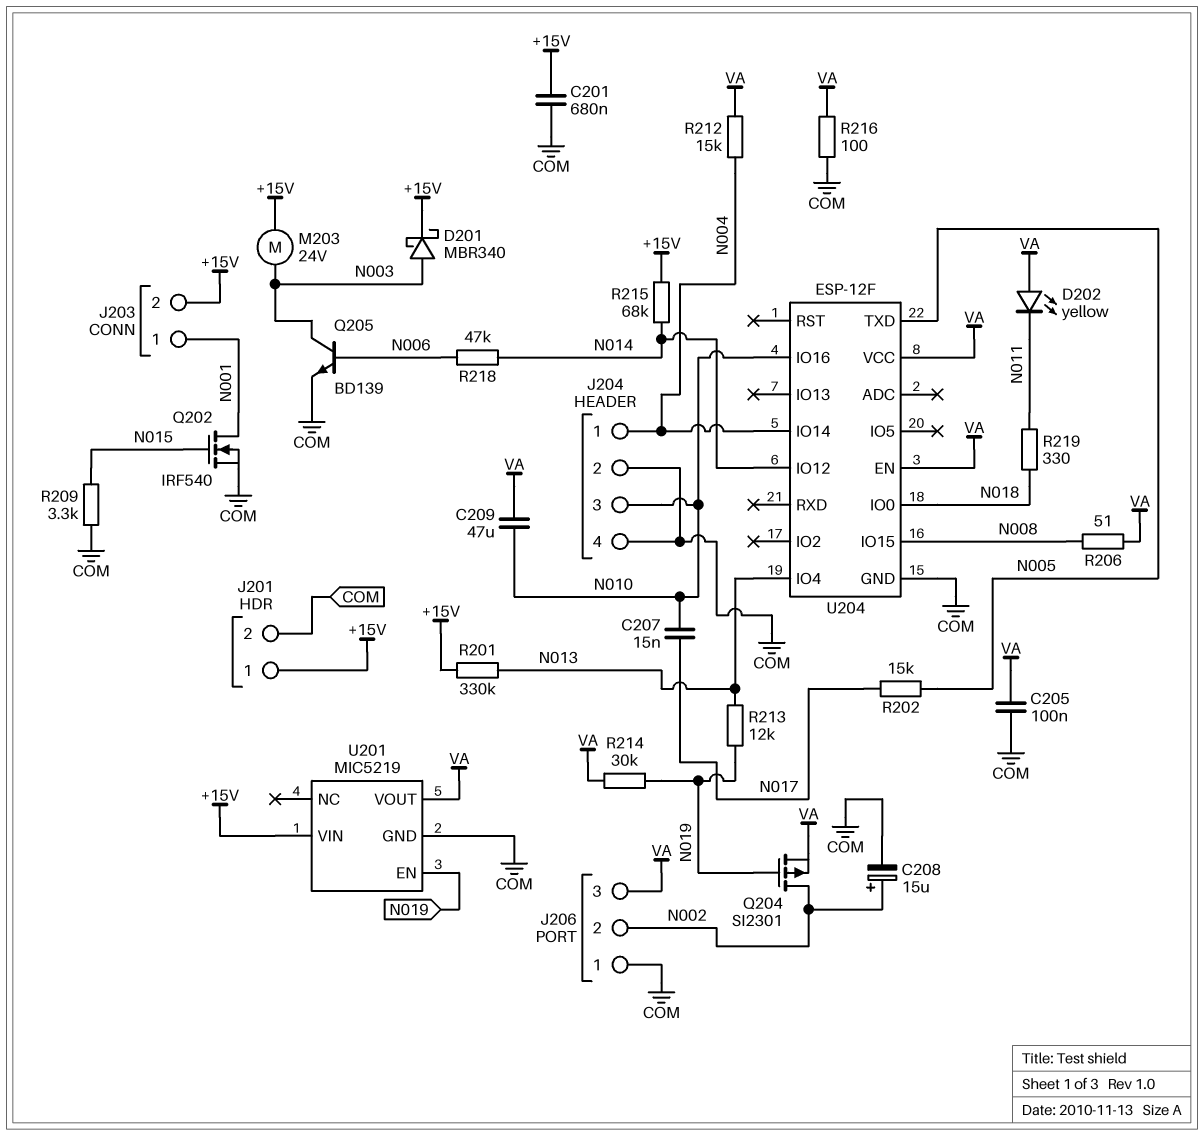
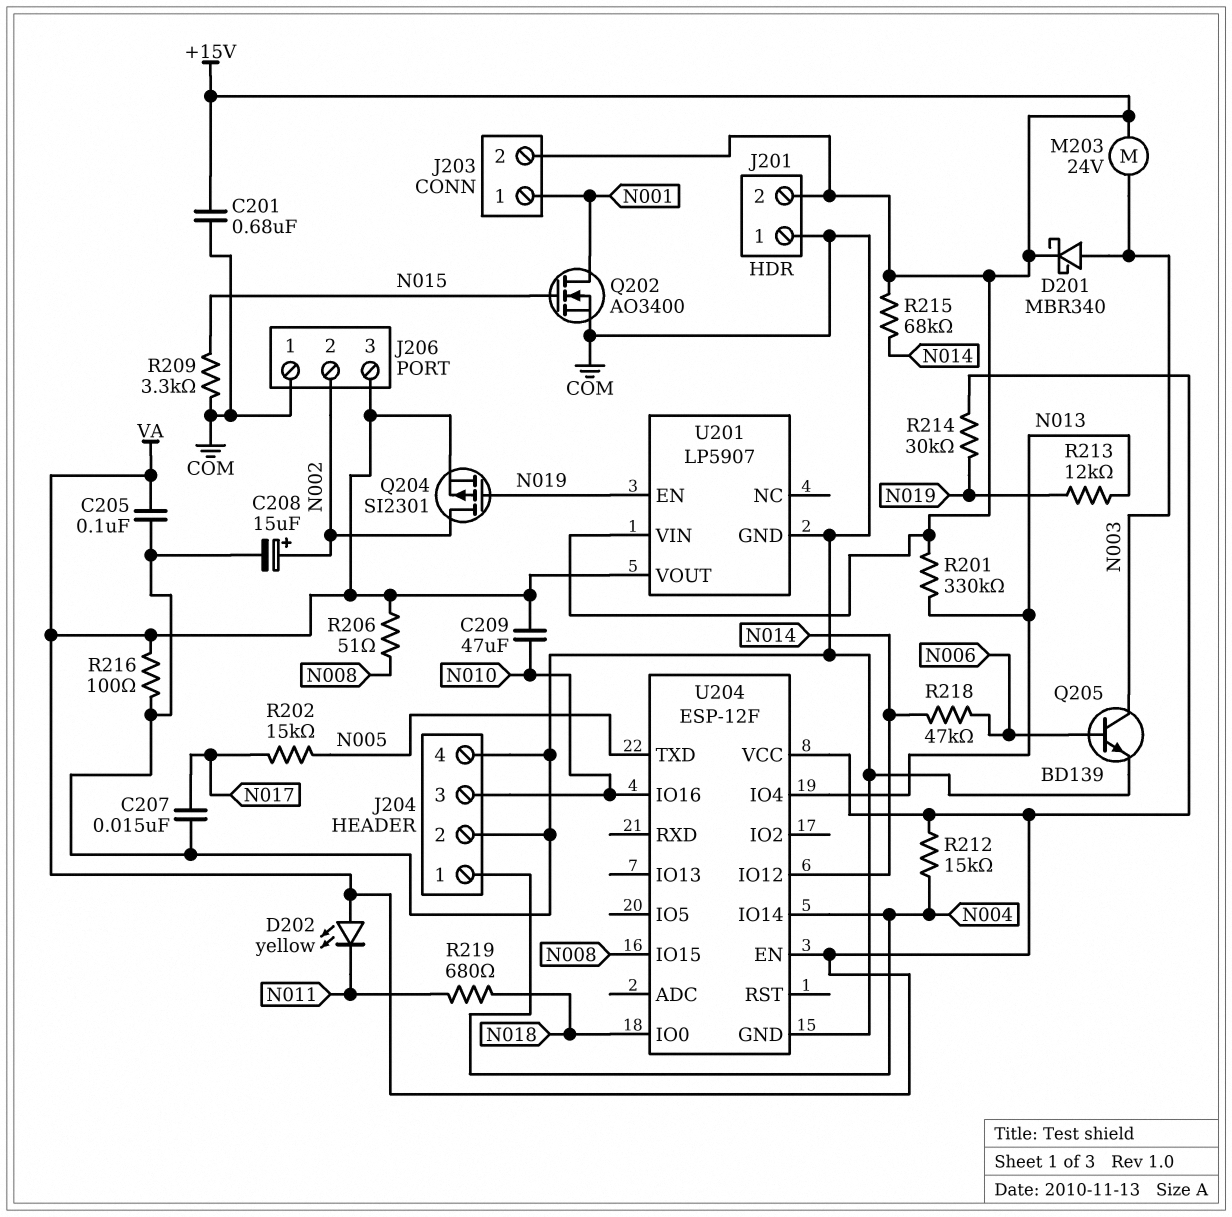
C207: 15nF (N010, N017) -> 15nF (COM, N017)
J201 pin 1: +15V -> COM
J201 pin 2: COM -> +15V
Q202: NMOS IRF540 (G N015, D N001, S COM) -> NMOS AO3400 (G N015, D N001, S COM)
R219: 330 (N011, N018) -> 680 (N011, N018)
U201: MIC5219 -> LP5907

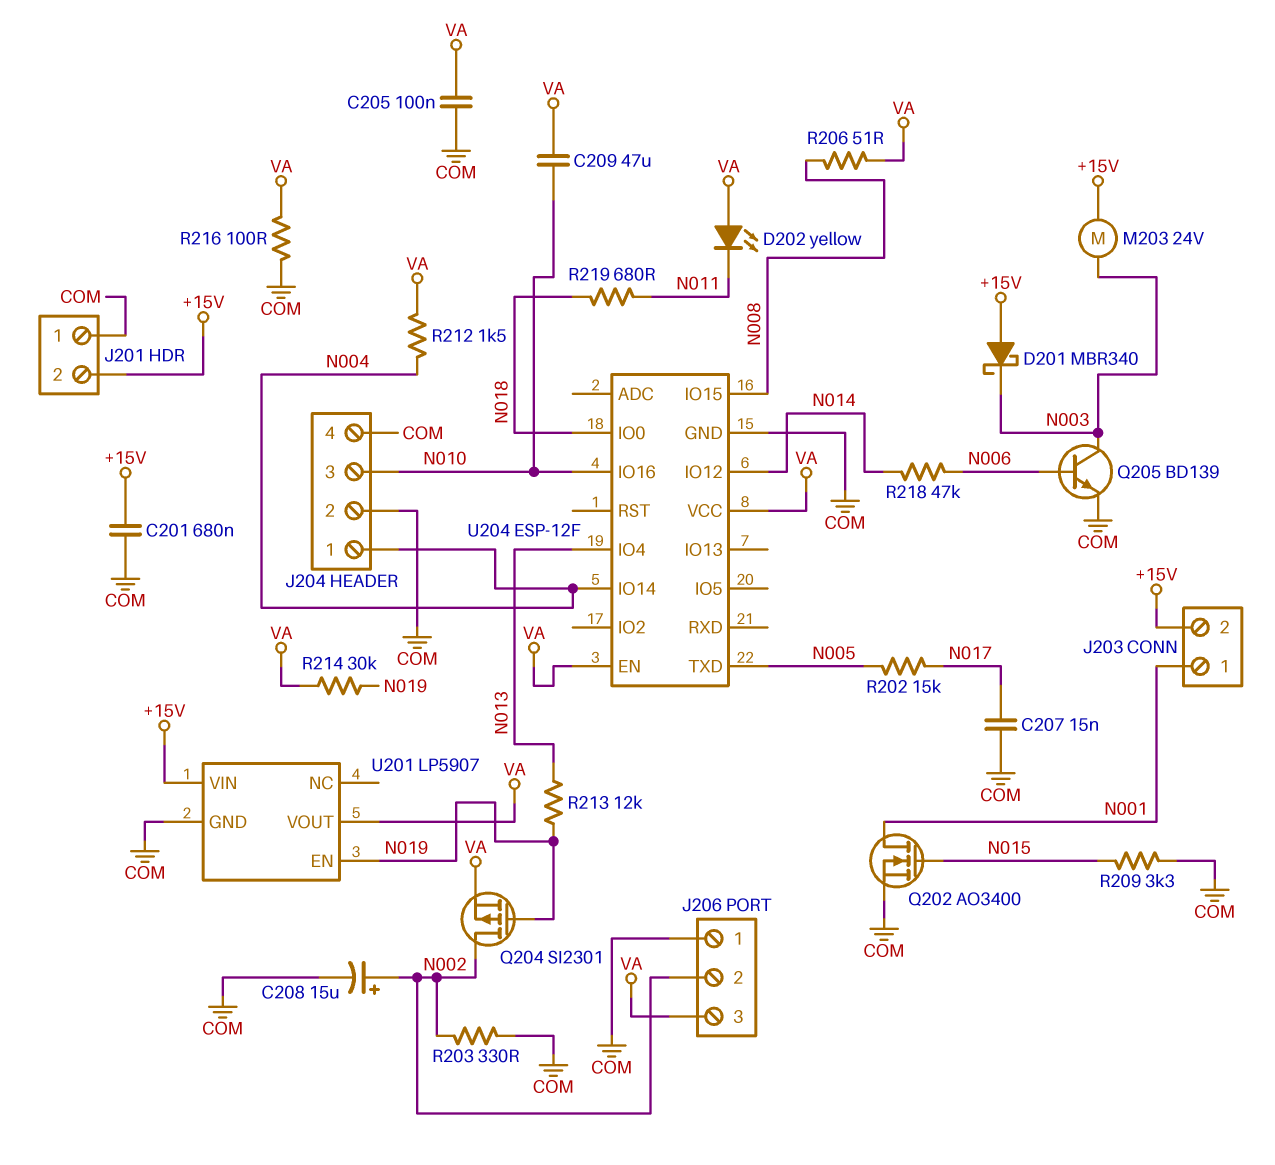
D201: schottky MBR340 (A N003, K +15V) -> schottky MBR340 (A +15V, K N003)
R201: 330k (+15V, N013) -> none
R203: none -> 330 (COM, N002)
R212: 15k (N004, VA) -> 1.5k (N004, VA)
R215: 68k (+15V, N014) -> none

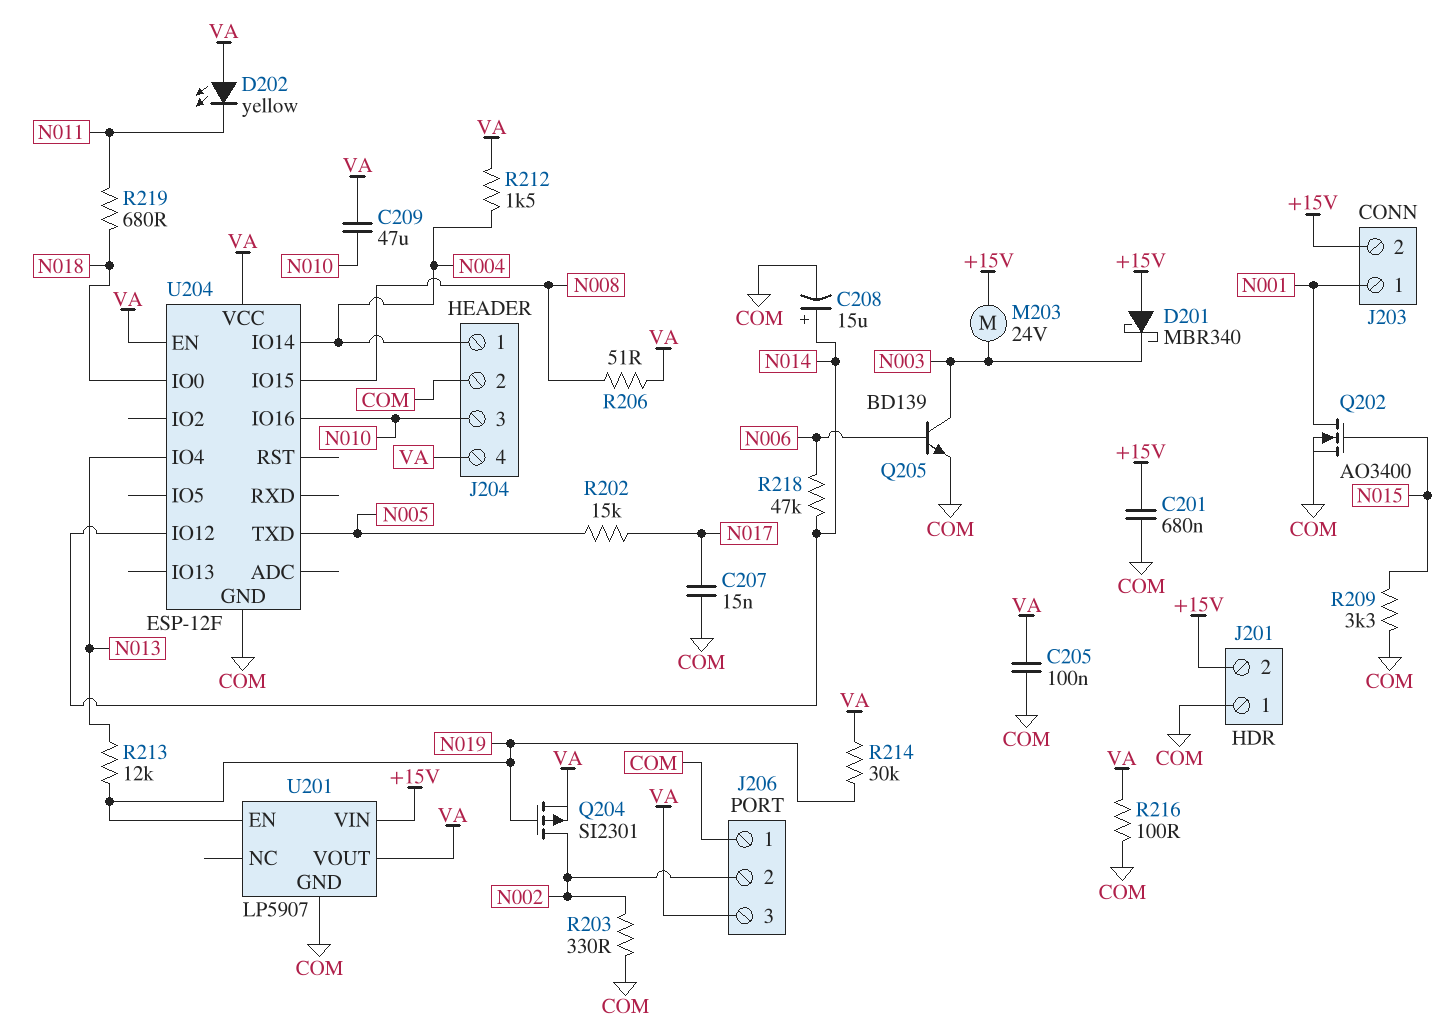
C208: 15uF (plus N002, minus COM) -> 15uF (plus N014, minus COM)
J204 pin 4: COM -> VA

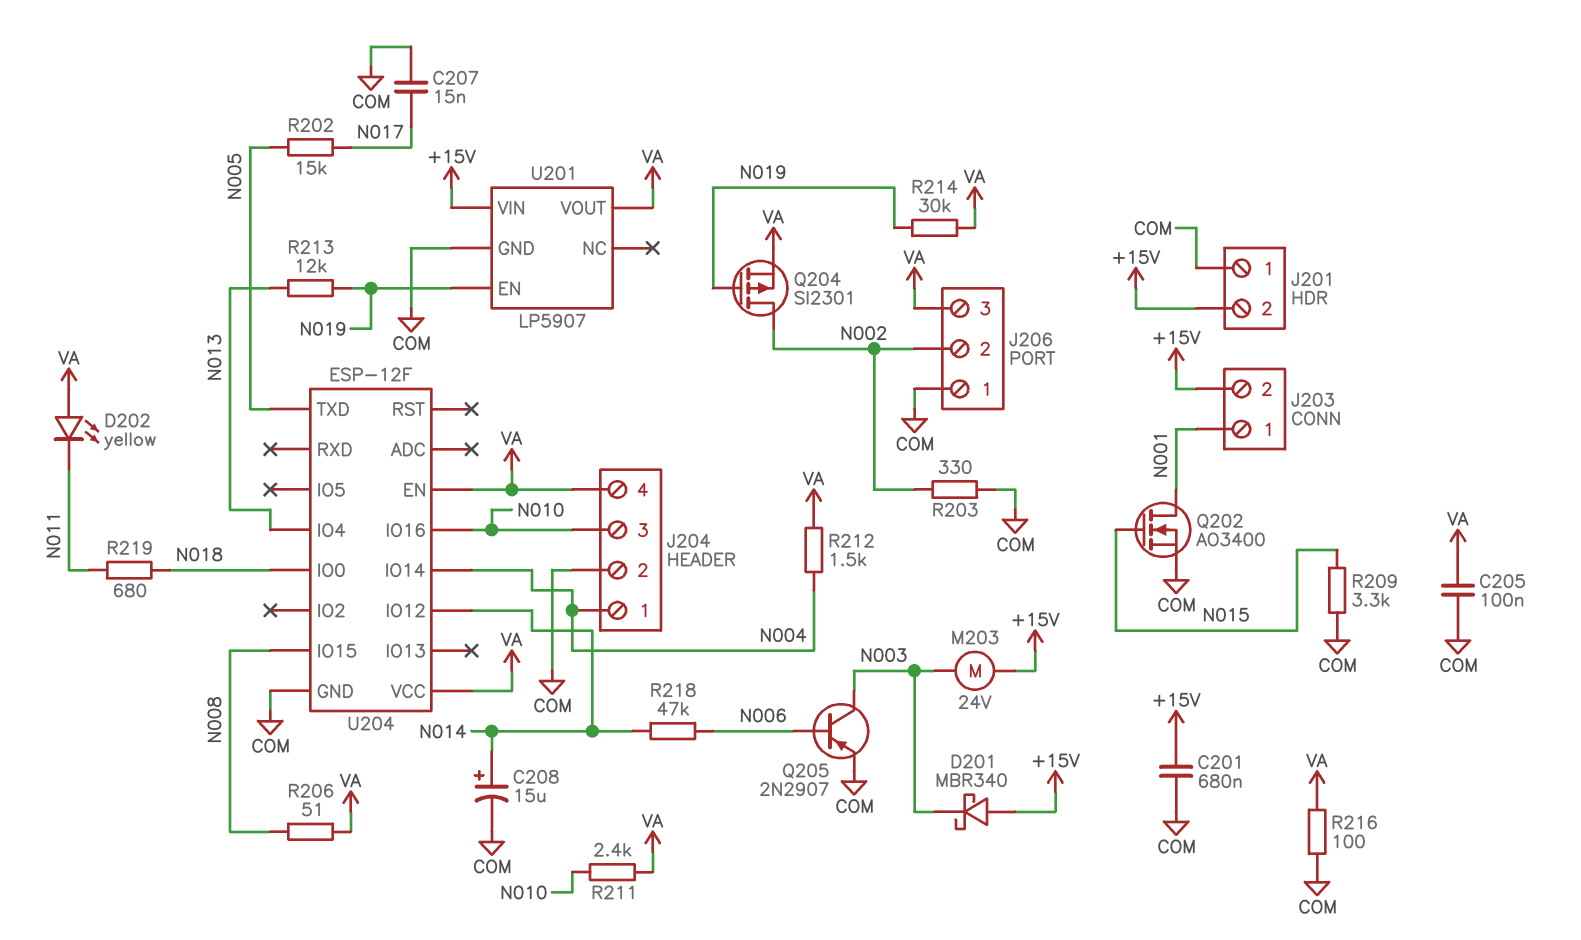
C209: 47uF (N010, VA) -> none
Q205: NPN BD139 (B N006, C N003, E COM) -> PNP 2N2907 (B N006, C N003, E COM)
R211: none -> 2.4k (N010, VA)

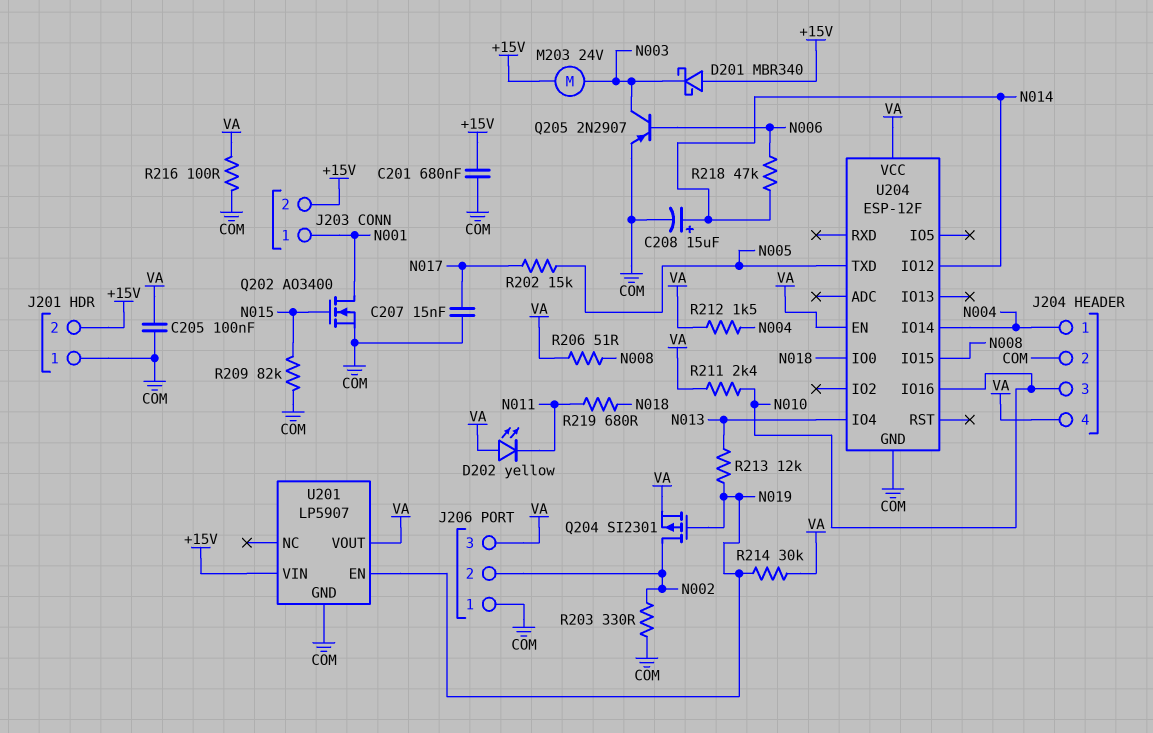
R209: 3.3k (COM, N015) -> 82k (COM, N015)

